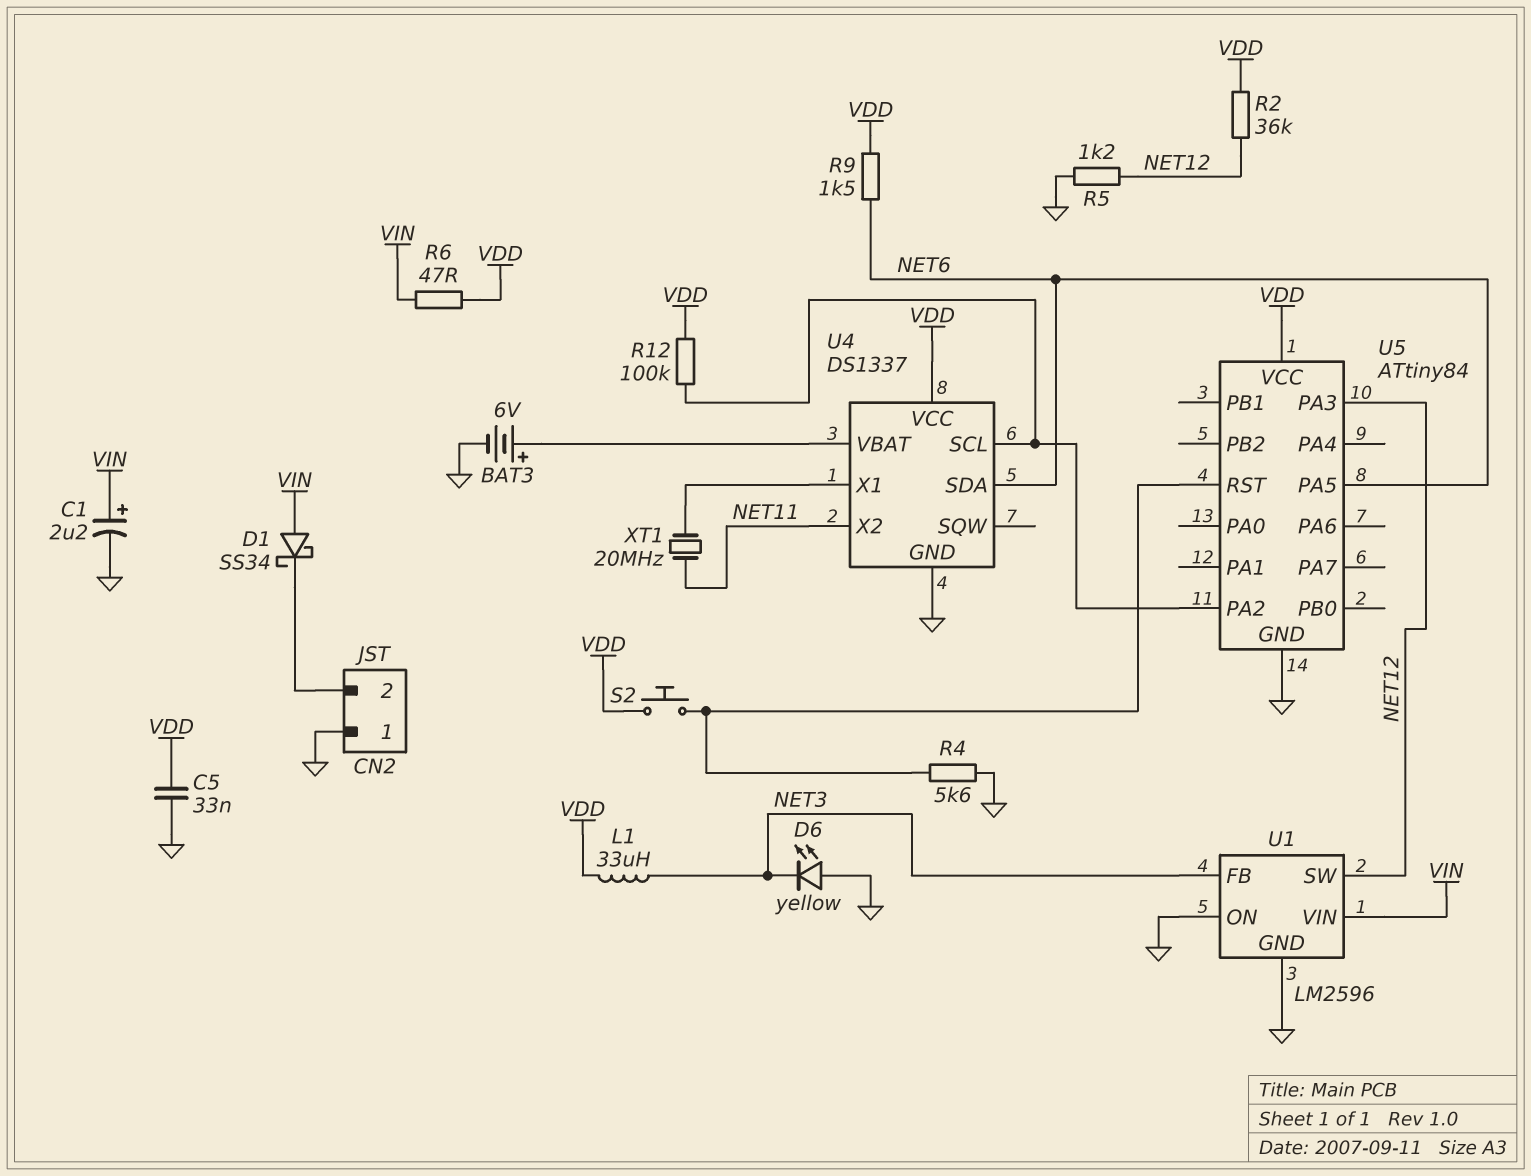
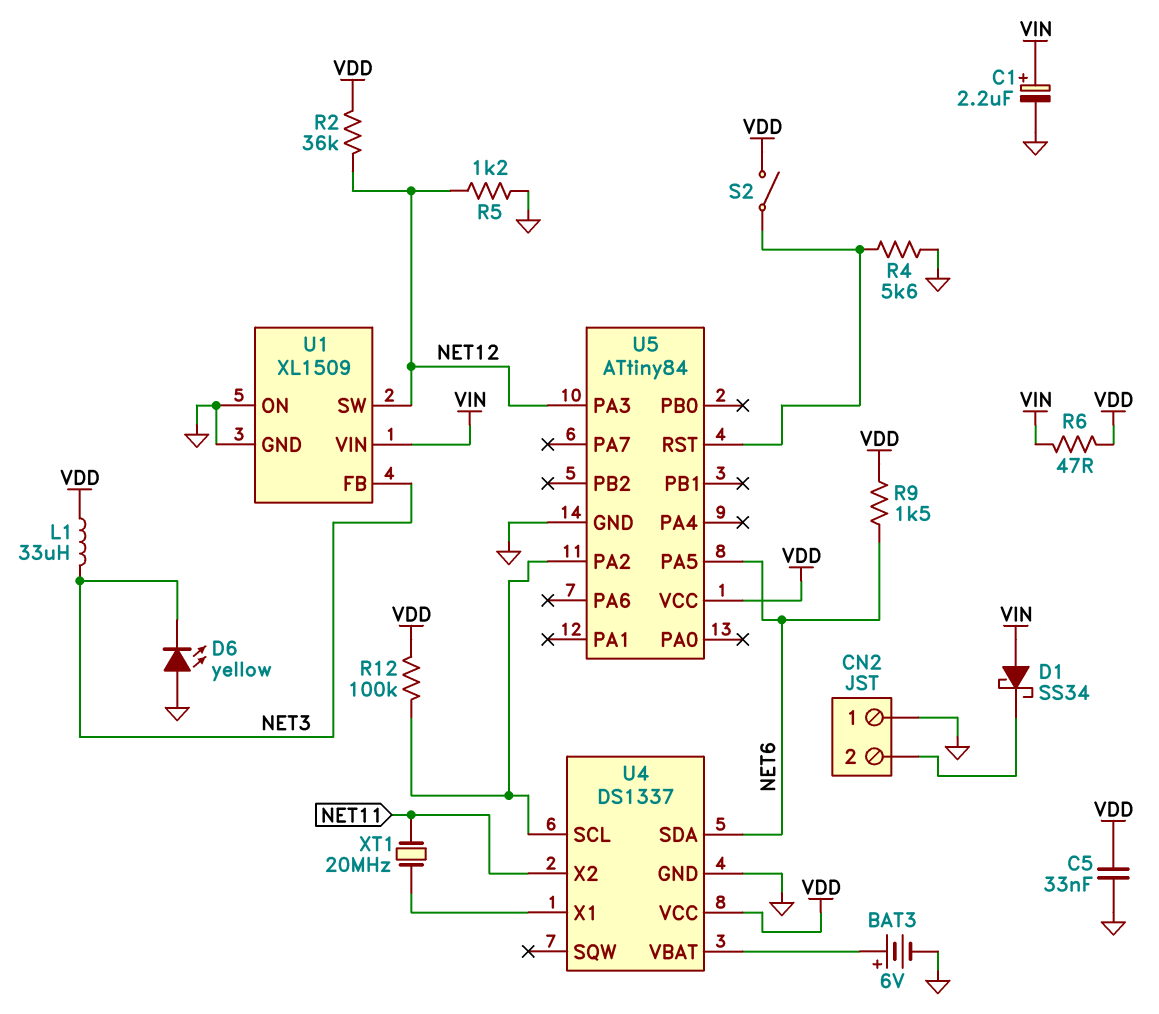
S2: button (U5/RST, VDD) -> switch (U5/RST, VDD)
U1: LM2596 -> XL1509

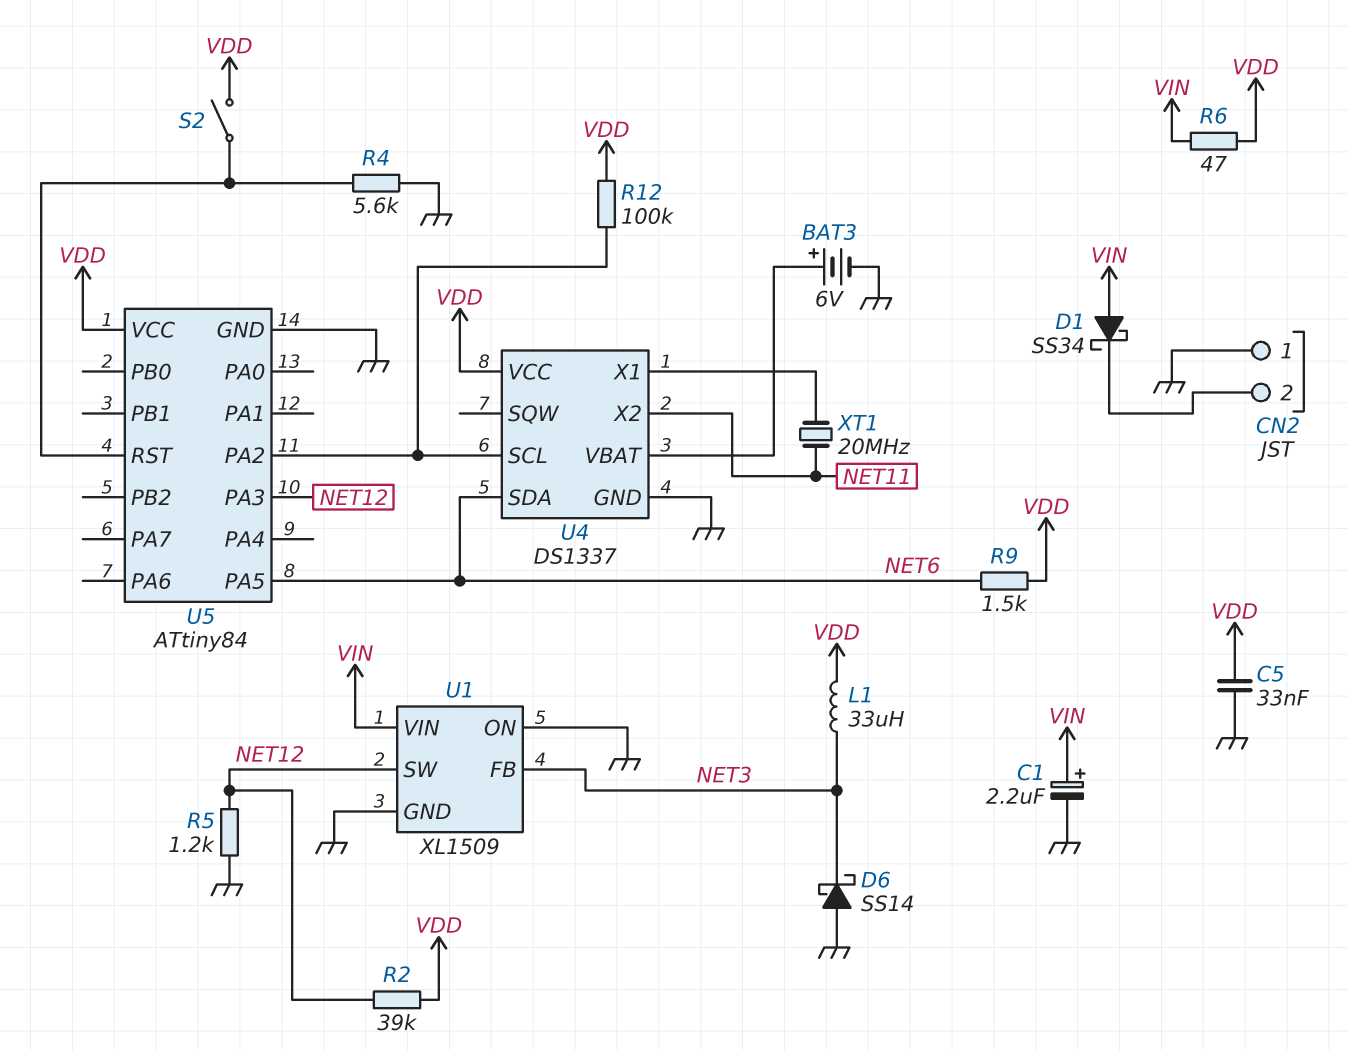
D6: LED yellow (A GND, K NET3) -> schottky SS14 (A GND, K NET3)
R2: 36k (NET12, VDD) -> 39k (NET12, VDD)

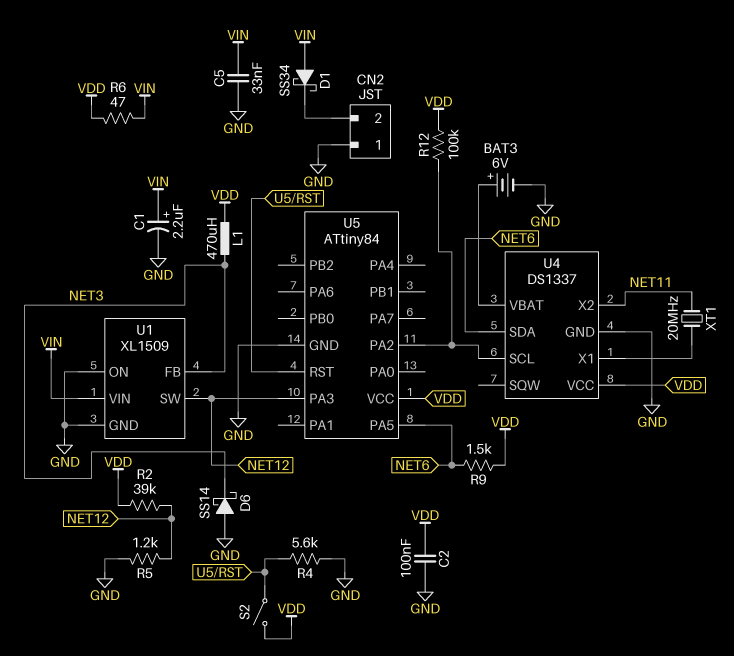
C2: none -> 100nF (GND, VDD)
C5: 33nF (GND, VDD) -> 33nF (GND, VIN)
L1: 33uH (NET3, VDD) -> 470uH (NET3, VDD)

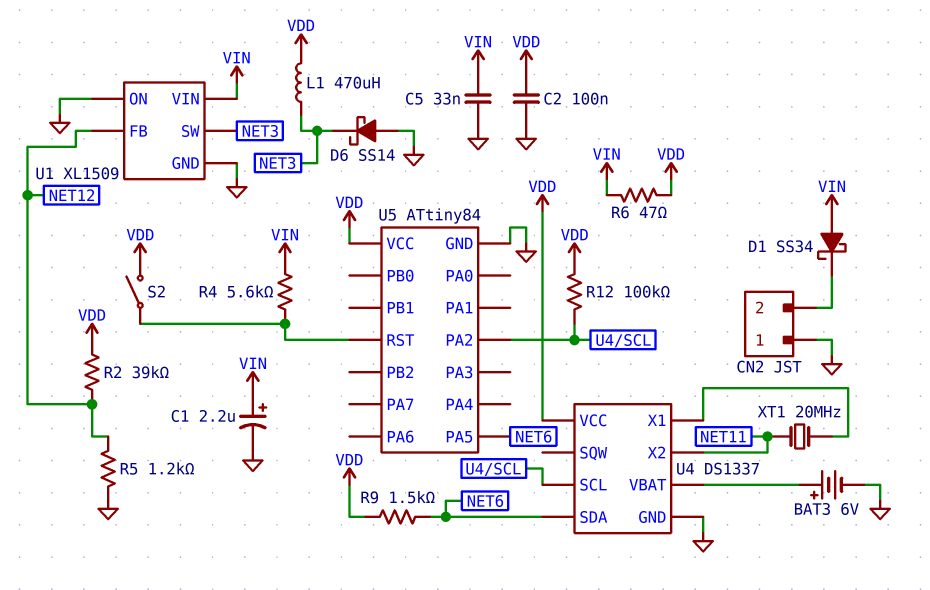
R4: 5.6k (GND, U5/RST) -> 5.6k (U5/RST, VIN)
U1 pin FB: NET3 -> NET12
U1 pin SW: NET12 -> NET3
U5 pin PA3: NET12 -> none

